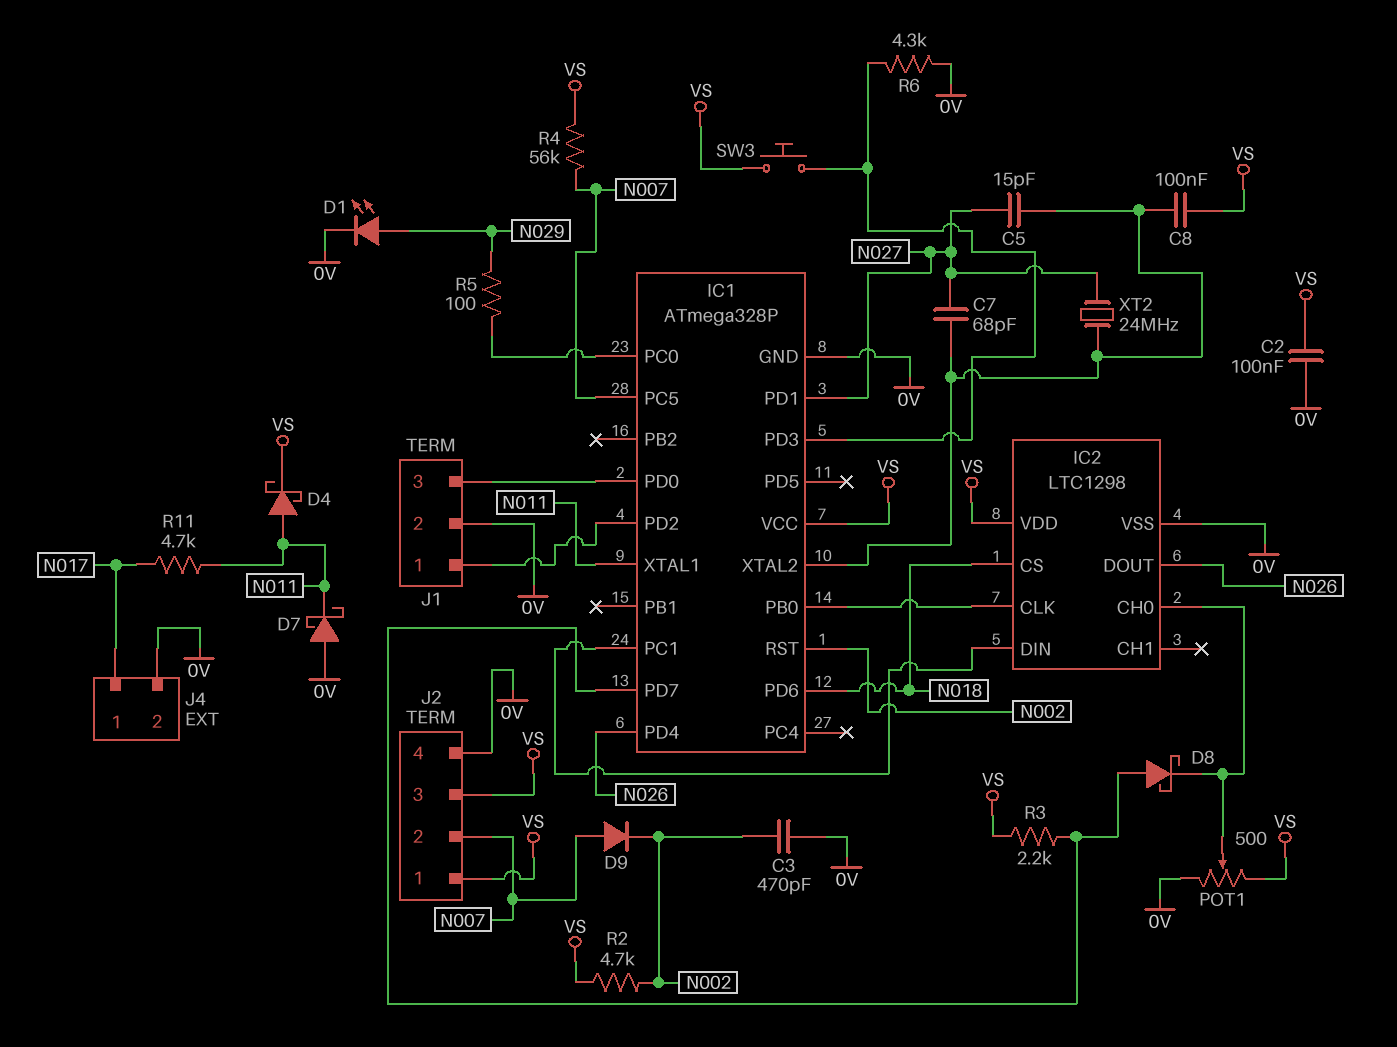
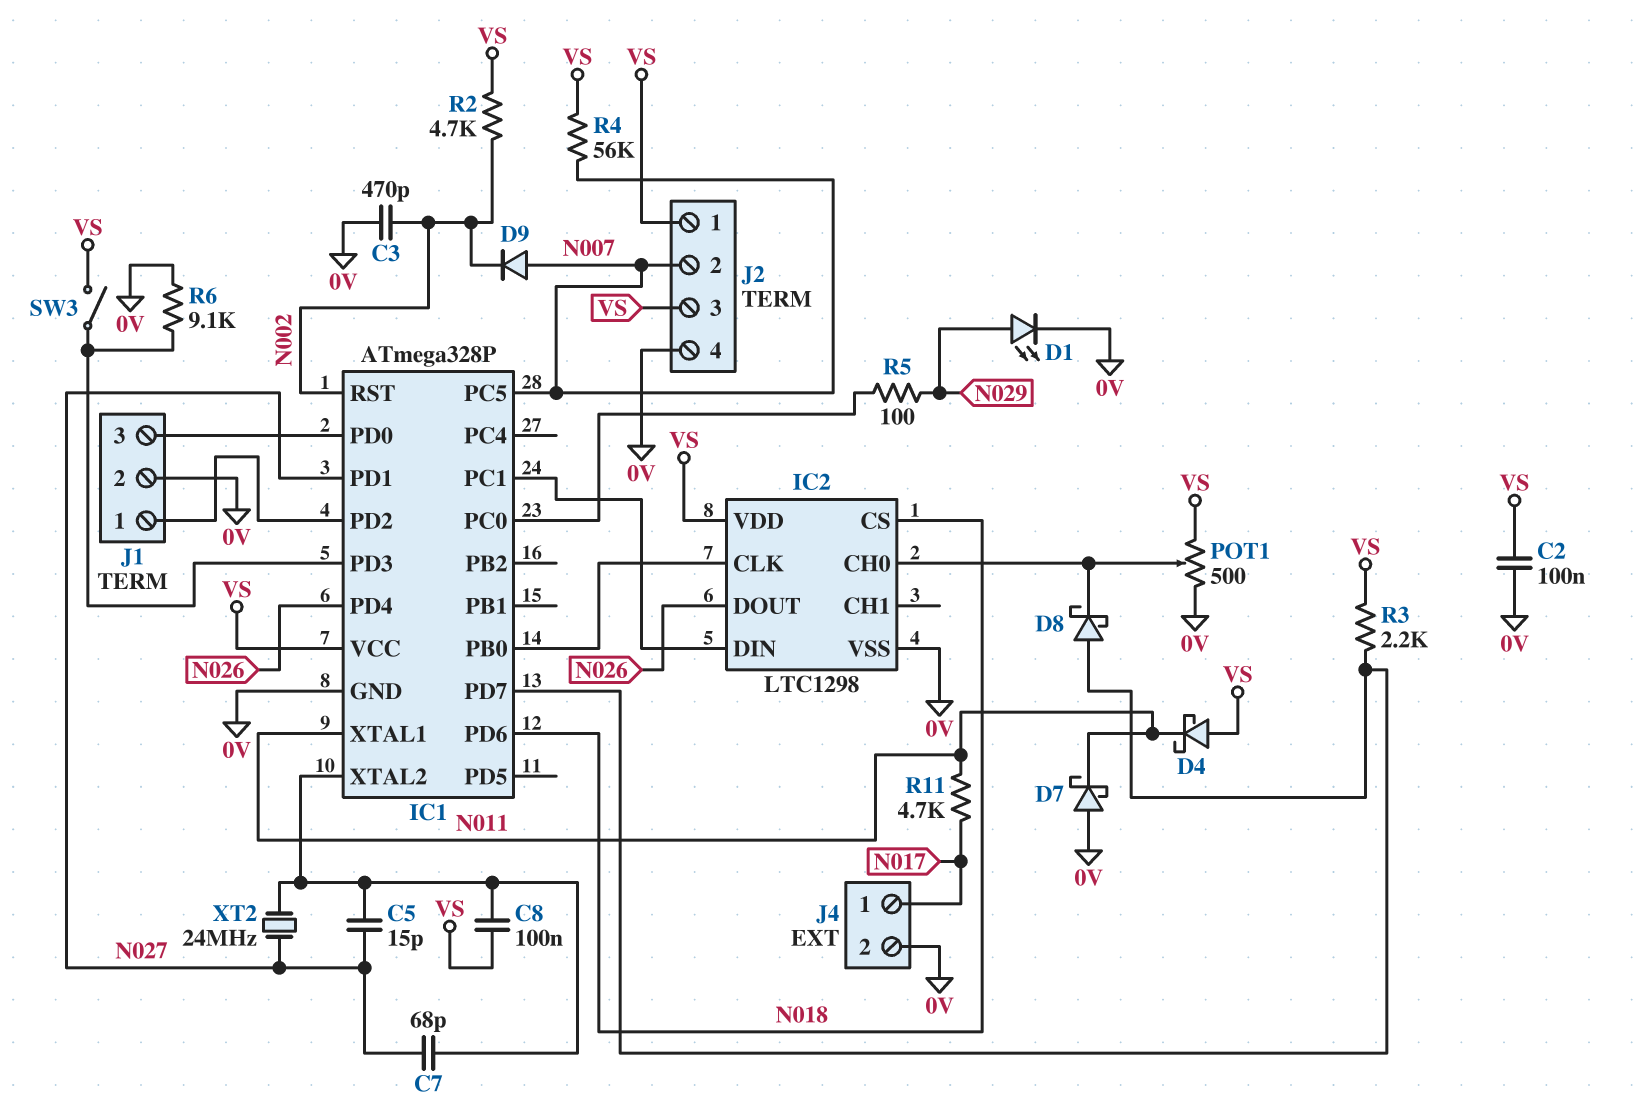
D4: schottky (A N011, K VS) -> schottky (A VS, K N011)
R6: 4.3k (0V, IC1/PD3) -> 9.1k (0V, IC1/PD3)
SW3: button (IC1/PD3, VS) -> switch (IC1/PD3, VS)

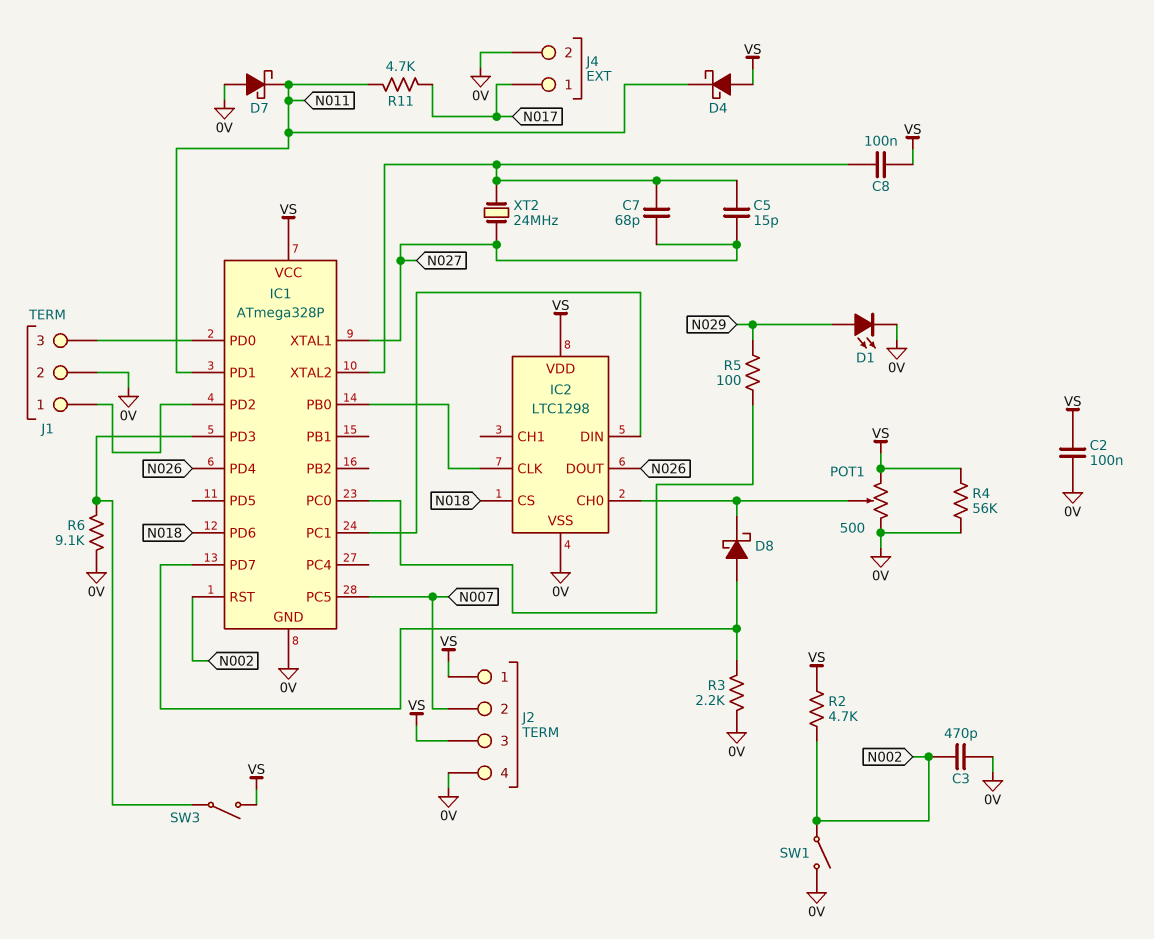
D9: diode (A N007, K N002) -> none
IC1 pin PD1: N027 -> N011
IC1 pin XTAL1: N011 -> N027
R3: 2.2k (IC1/PD7, VS) -> 2.2k (0V, IC1/PD7)
R4: 56k (N007, VS) -> 56k (0V, VS)
SW1: none -> switch (0V, N002)

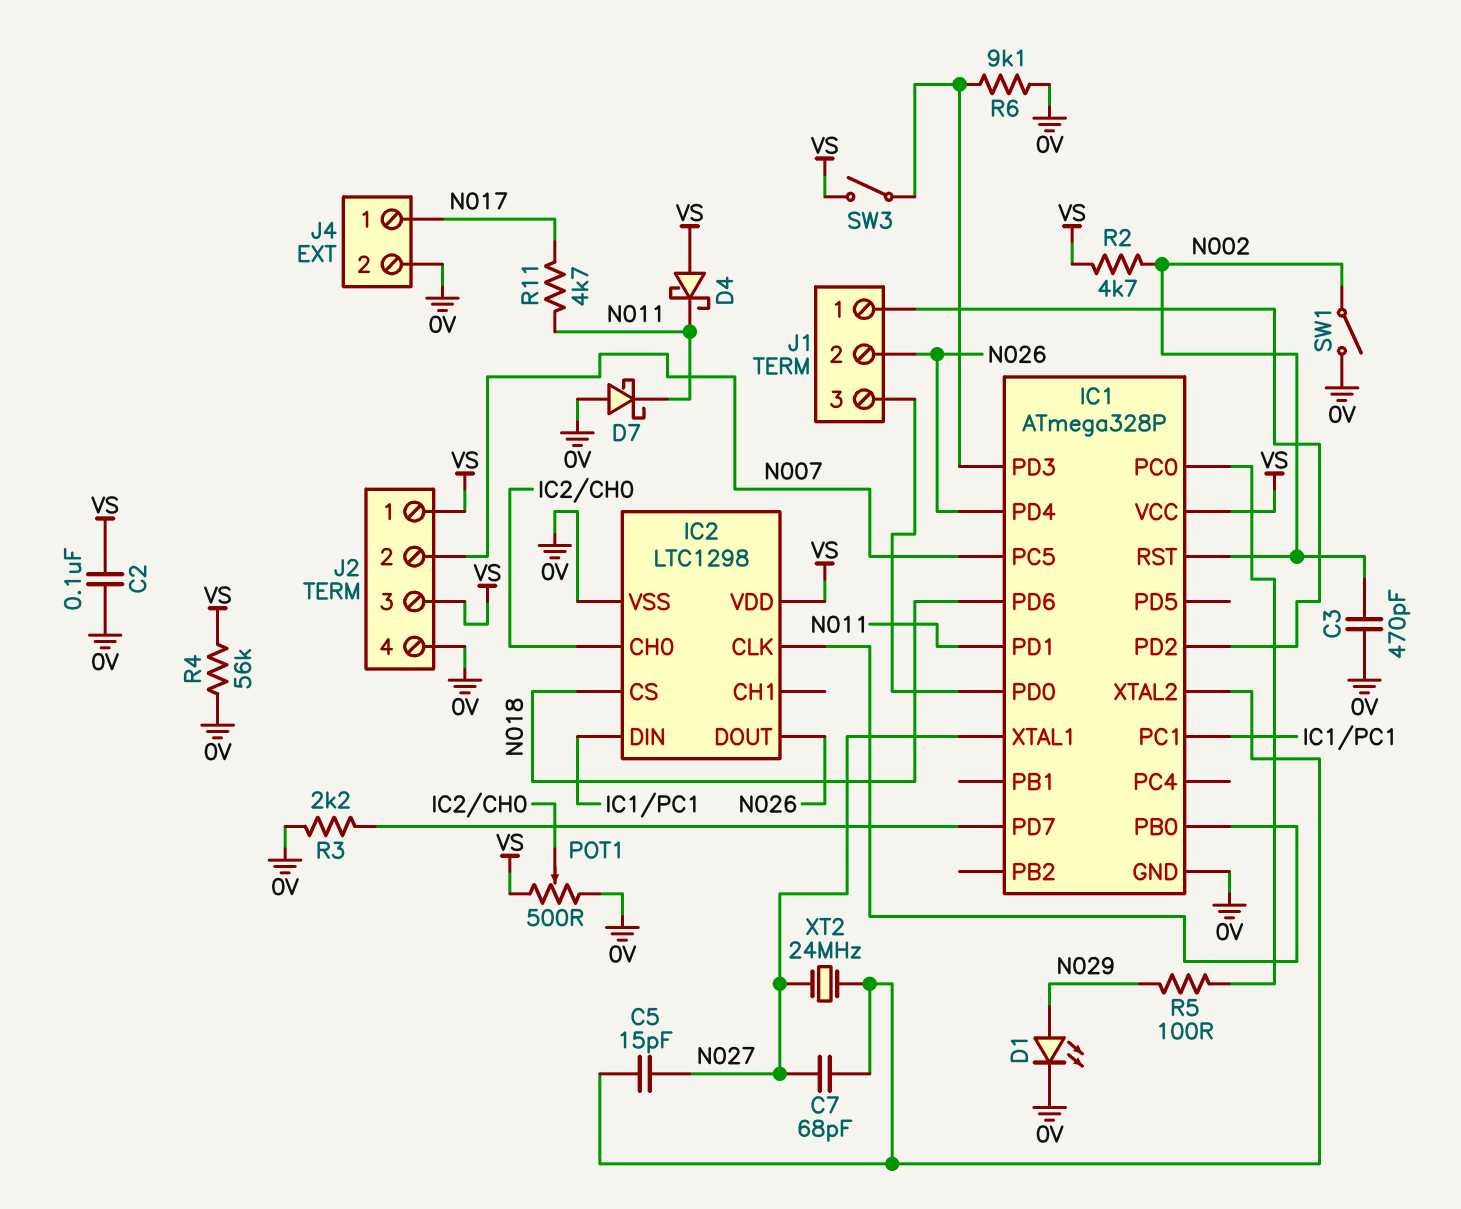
C8: 100nF (IC1/XTAL2, VS) -> none
D8: schottky (A IC1/PD7, K IC2/CH0) -> none
J1 pin 2: 0V -> N026

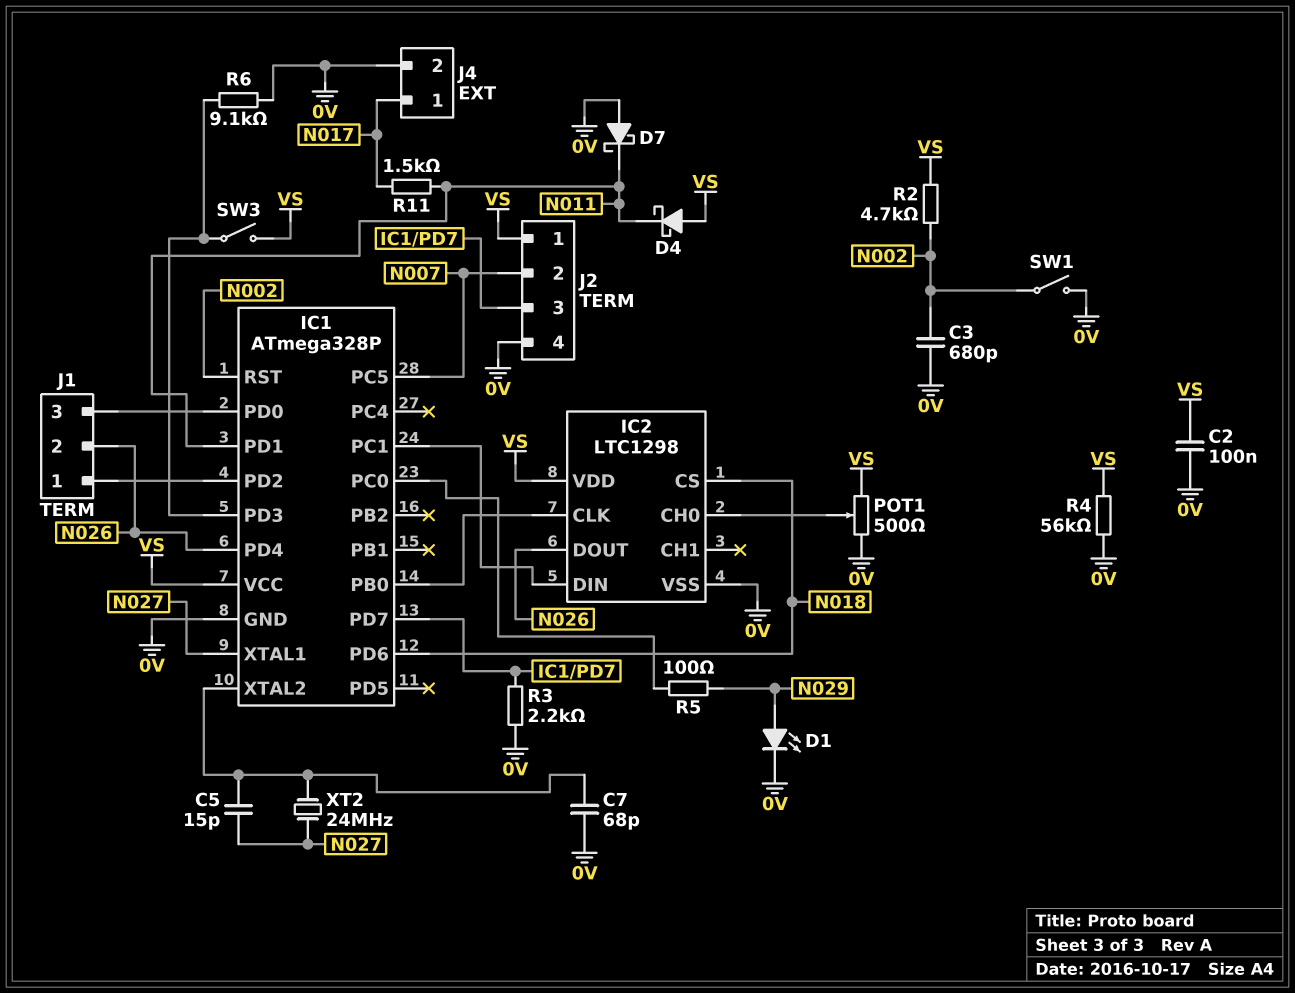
C3: 470pF (0V, N002) -> 680pF (0V, N002)
C7: 68pF (IC1/XTAL2, N027) -> 68pF (0V, IC1/XTAL2)
J2 pin 3: VS -> IC1/PD7
R11: 4.7k (N011, N017) -> 1.5k (N011, N017)

